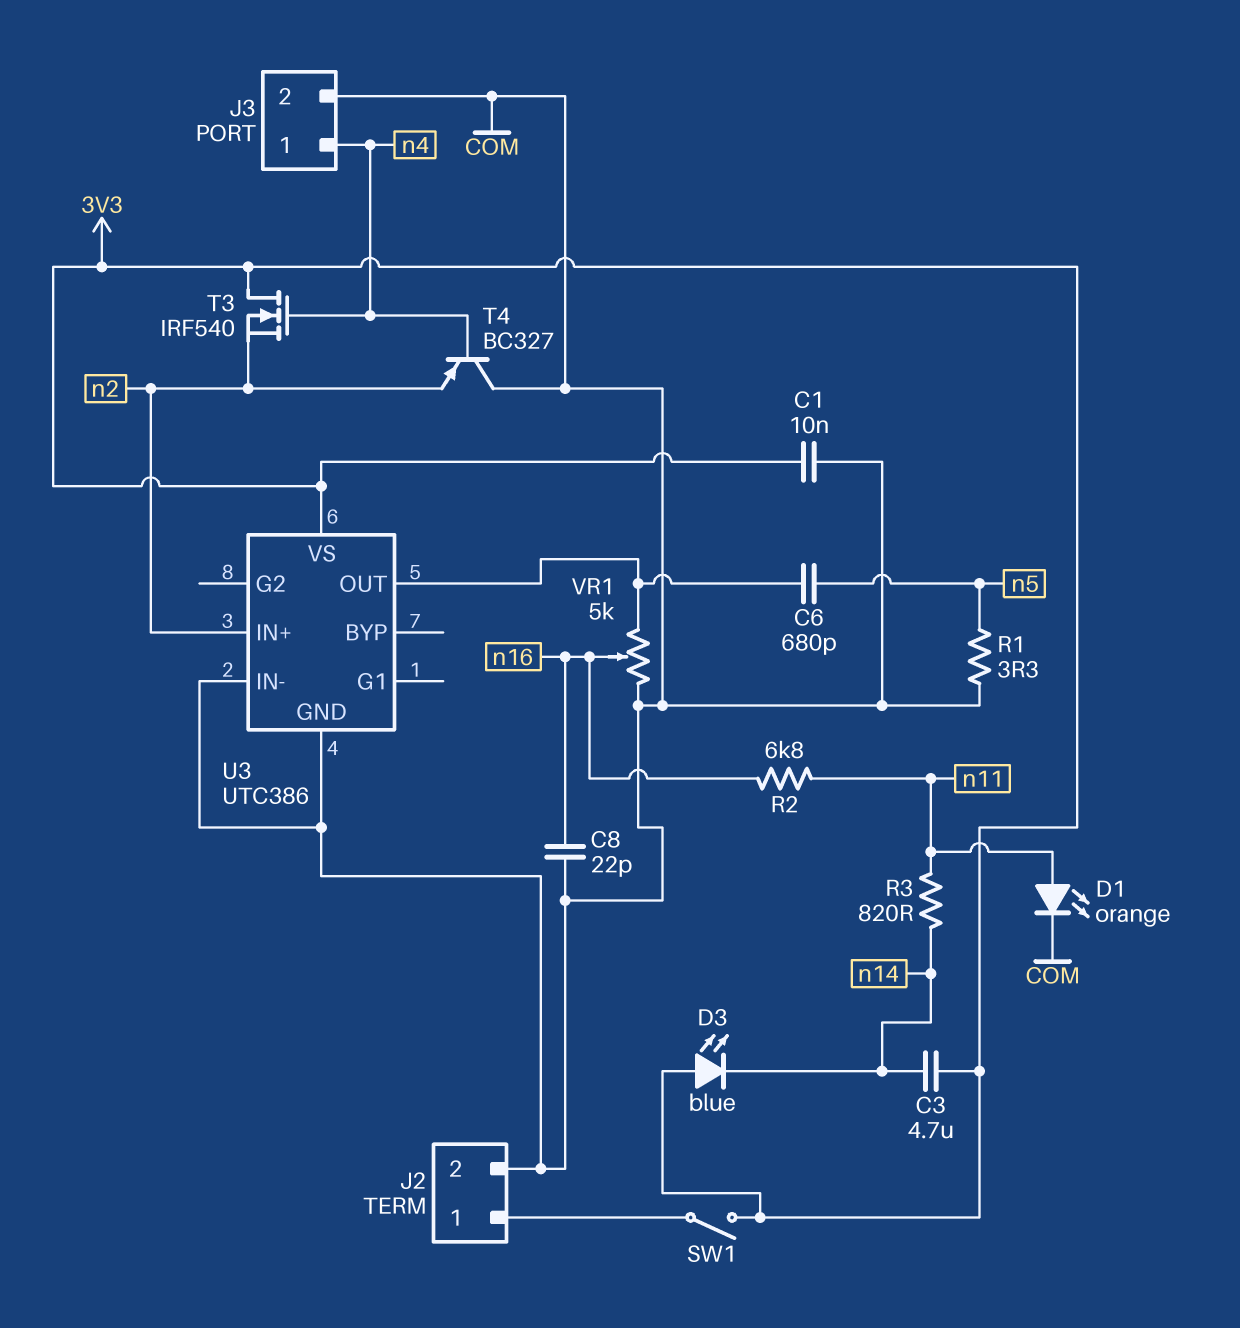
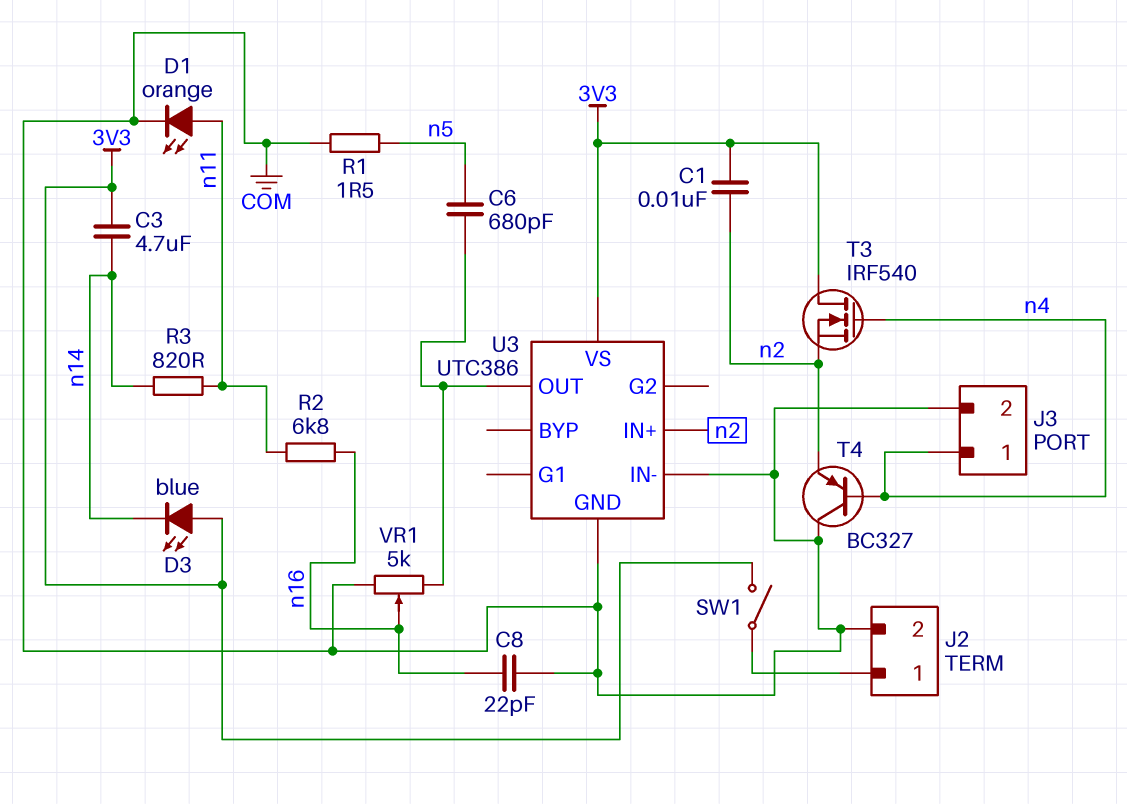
C1: 10nF (3V3, COM) -> 10nF (3V3, n2)
R1: 3.3 (COM, n5) -> 1.5 (COM, n5)

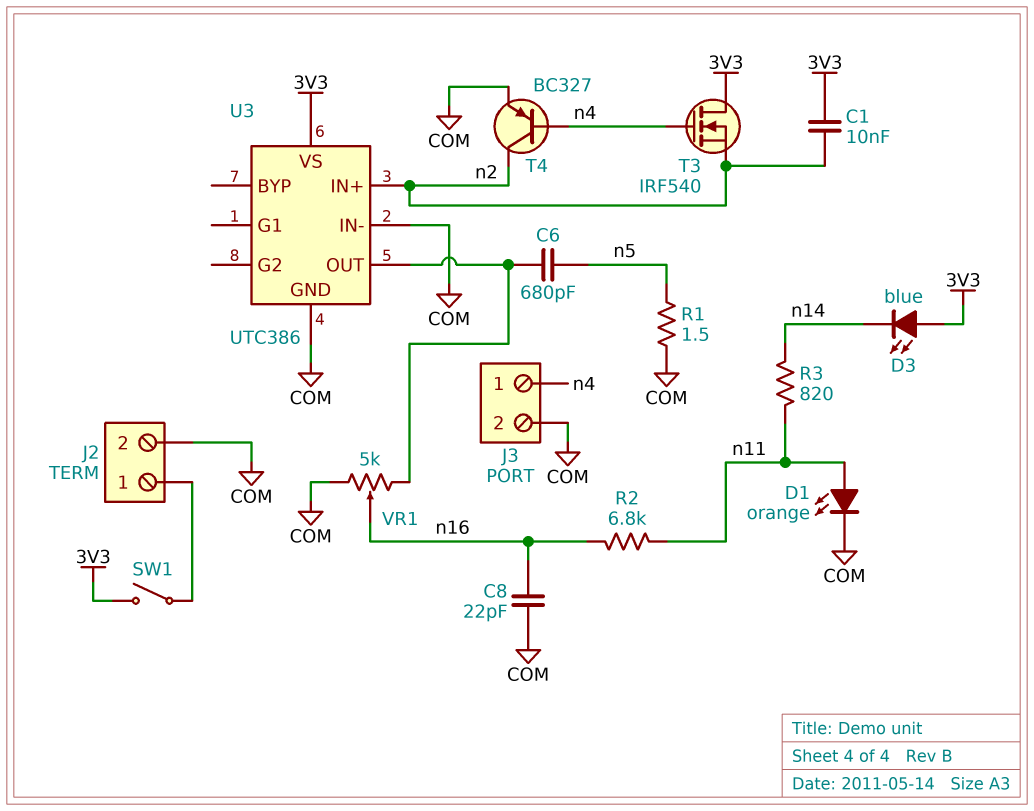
C3: 4.7uF (3V3, n14) -> none
T4: PNP BC327 (B n4, C COM, E n2) -> PNP BC327 (B n4, C n2, E COM)

